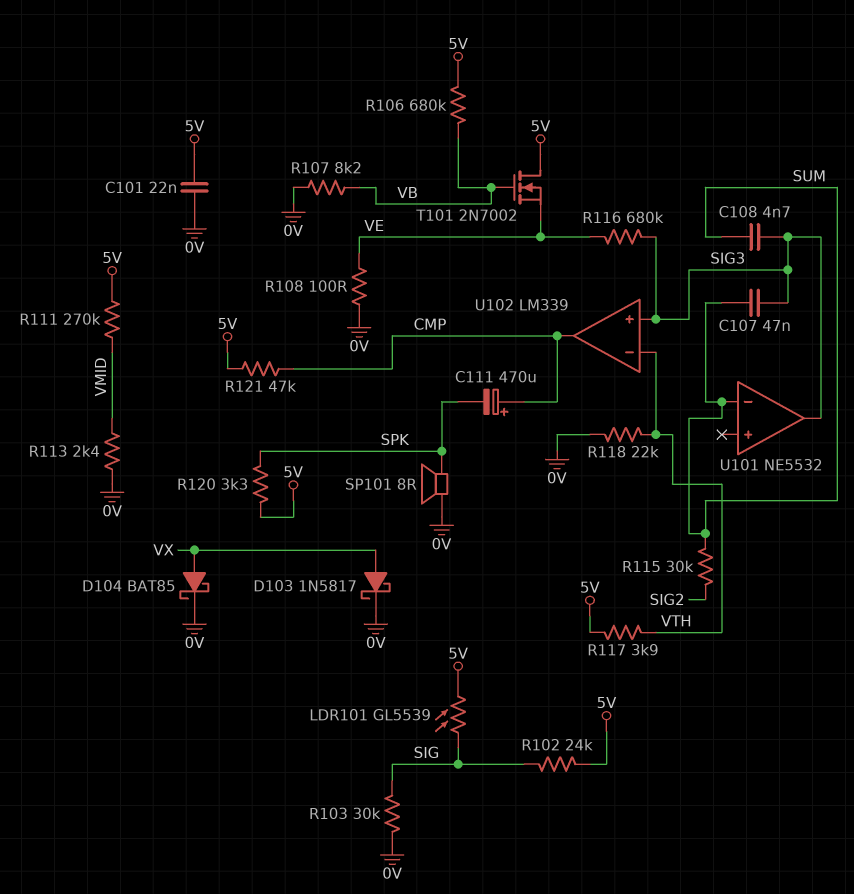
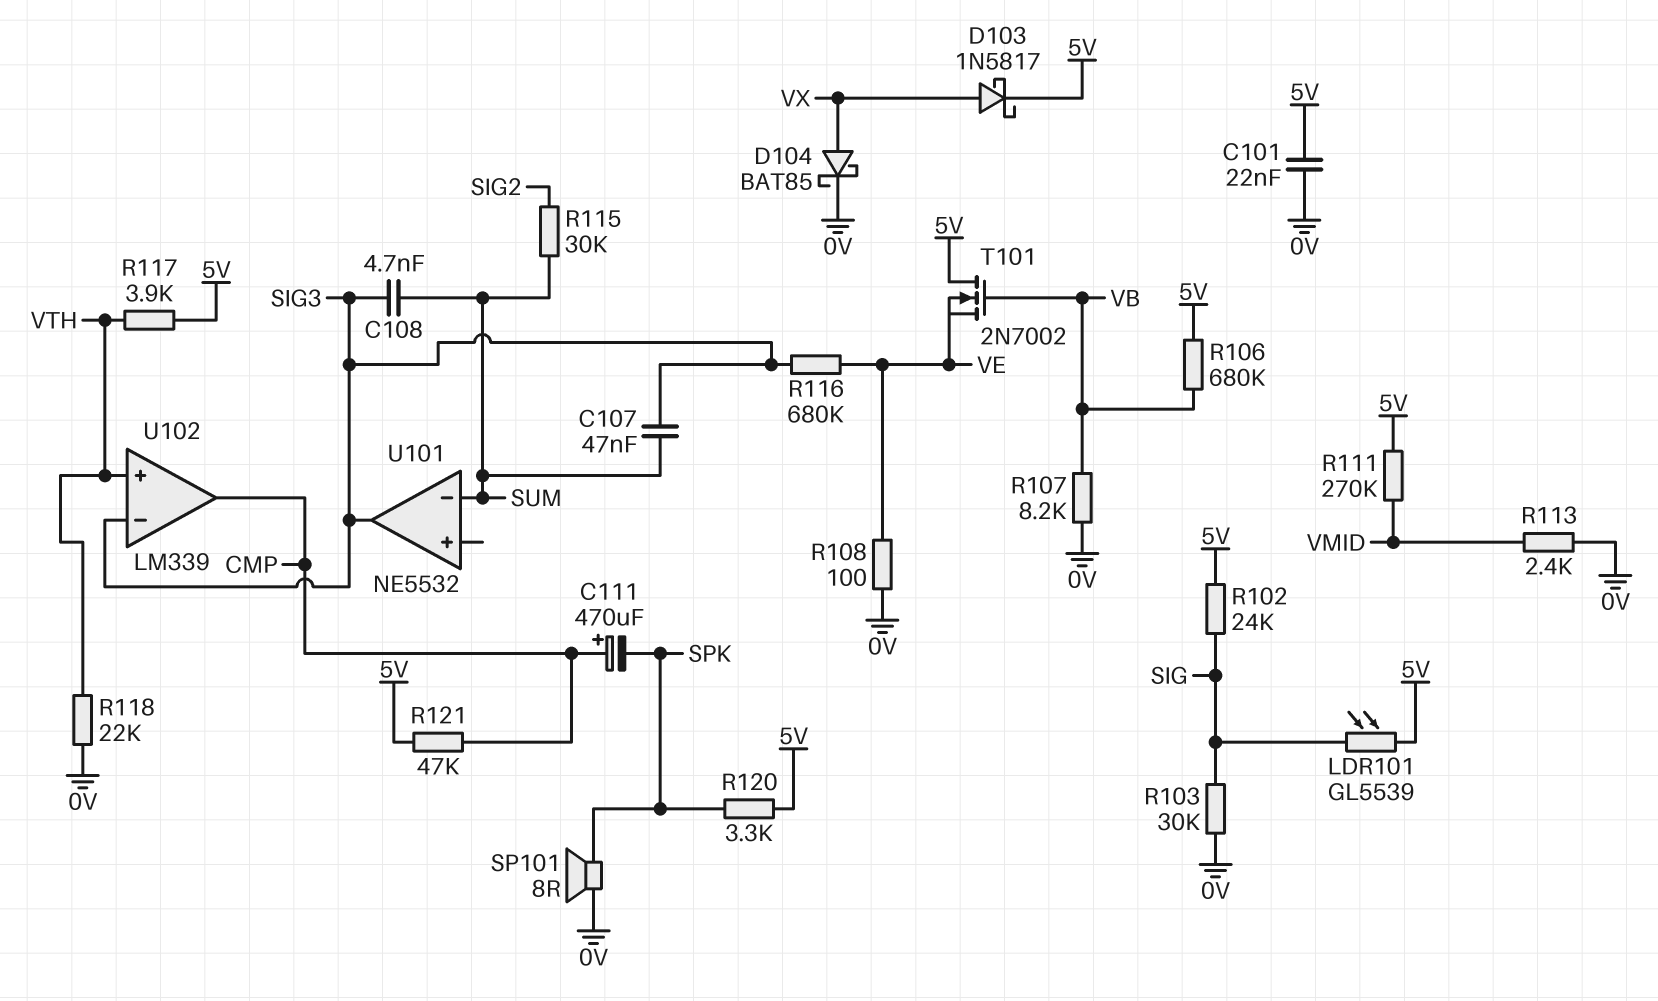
D103: schottky 1N5817 (A VX, K 0V) -> schottky 1N5817 (A VX, K 5V)
U102 pin in+: SIG3 -> VTH
U102 pin in-: VTH -> SIG3

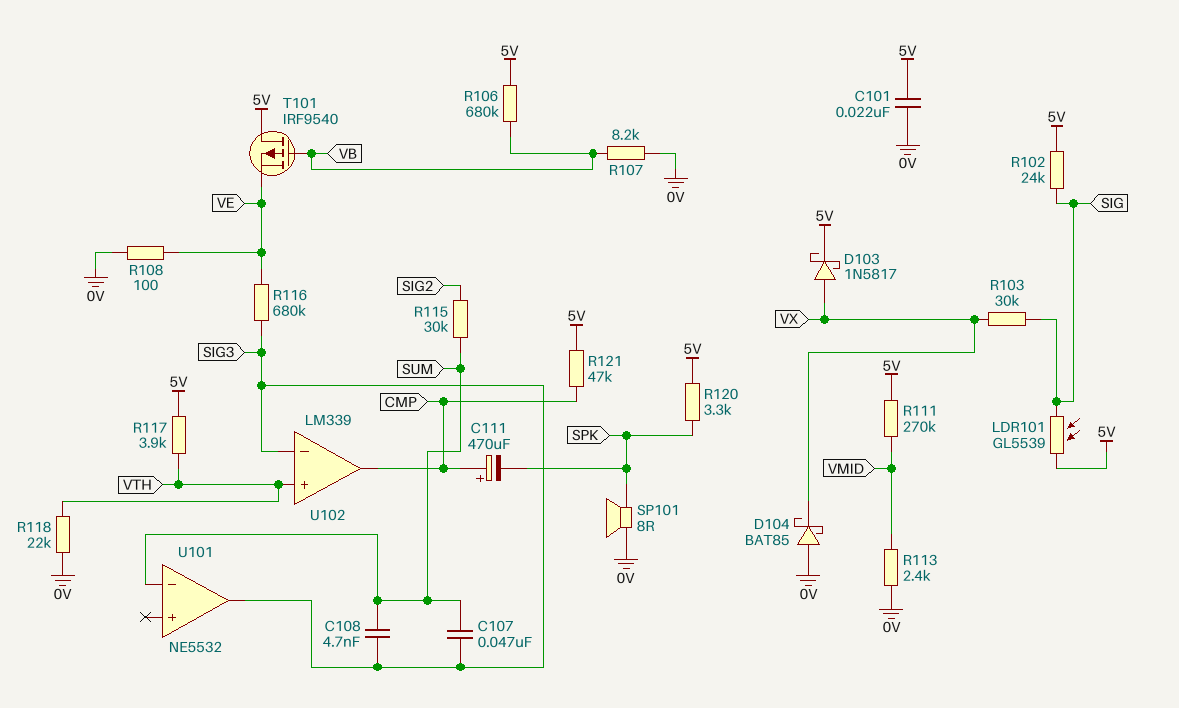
D104: schottky BAT85 (A VX, K 0V) -> schottky BAT85 (A 0V, K VX)
R103: 30k (0V, SIG) -> 30k (SIG, VX)
T101: NMOS 2N7002 (G VB, D 5V, S VE) -> PMOS IRF9540 (G VB, D 5V, S VE)

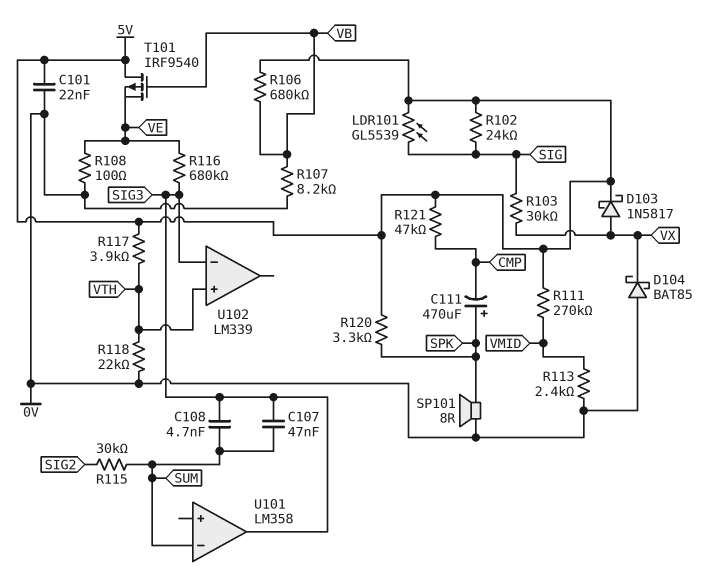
C111: 470uF (plus CMP, minus SPK) -> 470uF (plus SPK, minus CMP)
U101: NE5532 -> LM358
U102 pin out: CMP -> none

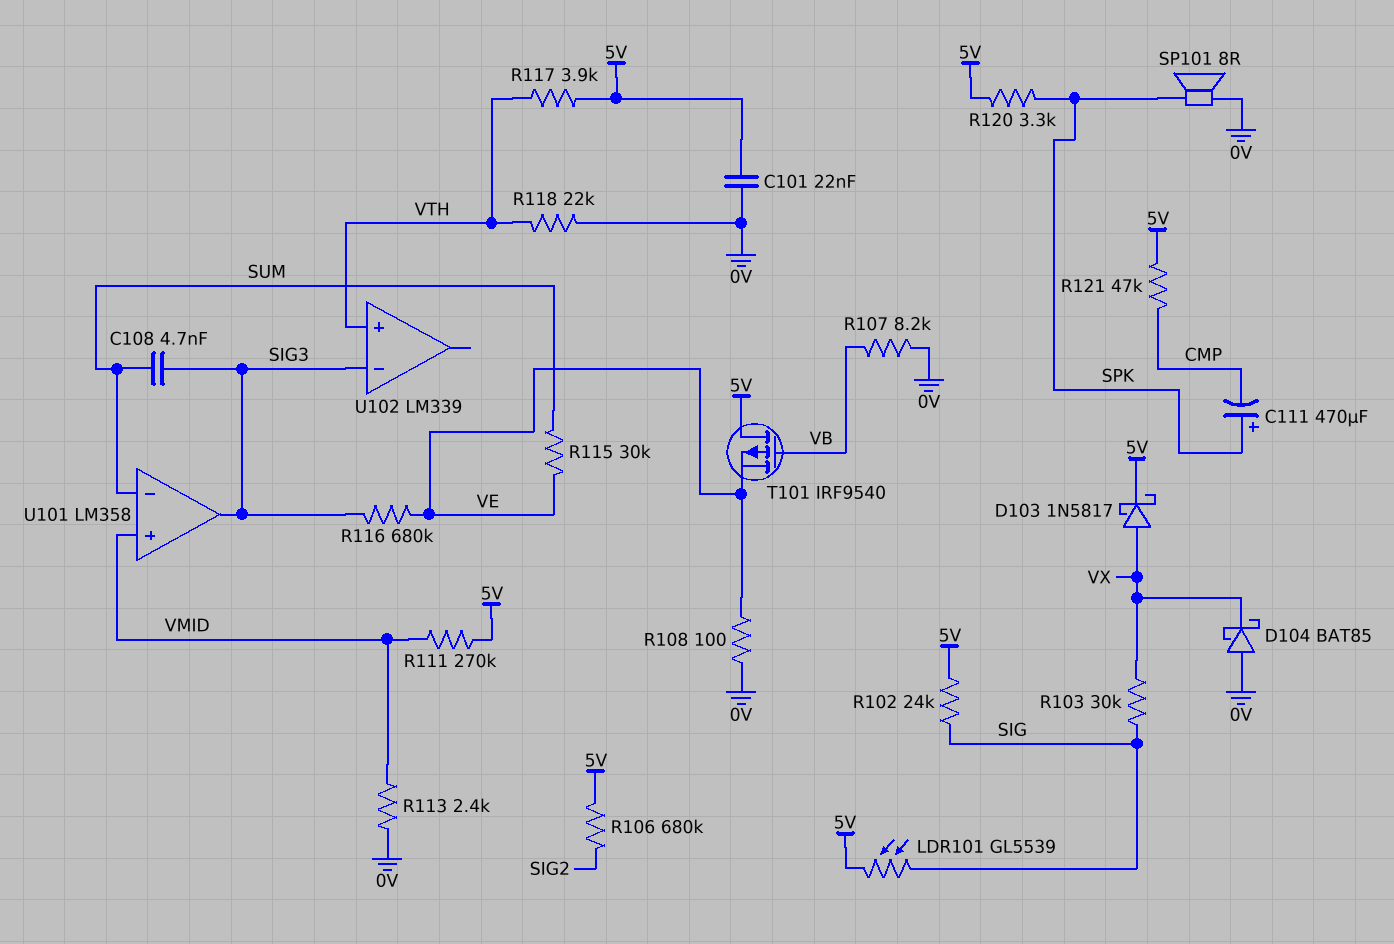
C107: 47nF (SIG3, SUM) -> none
R106: 680k (5V, VB) -> 680k (5V, SIG2)
R115: 30k (SIG2, SUM) -> 30k (SUM, VE)
U101 pin in+: none -> VMID

